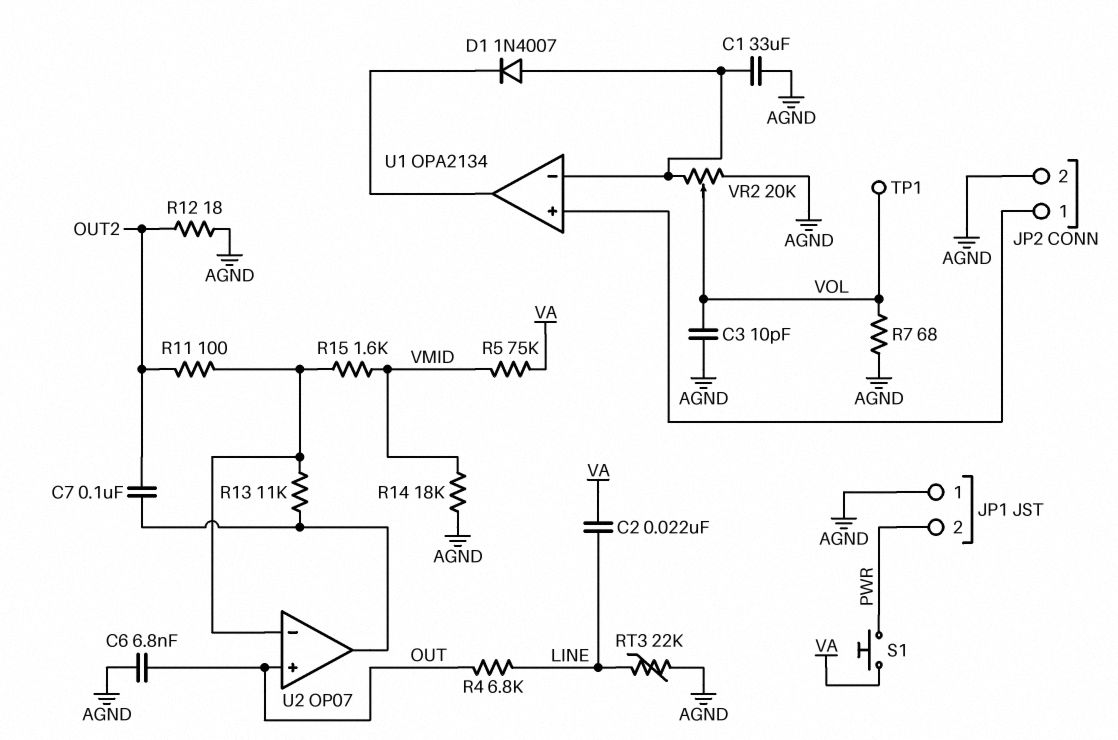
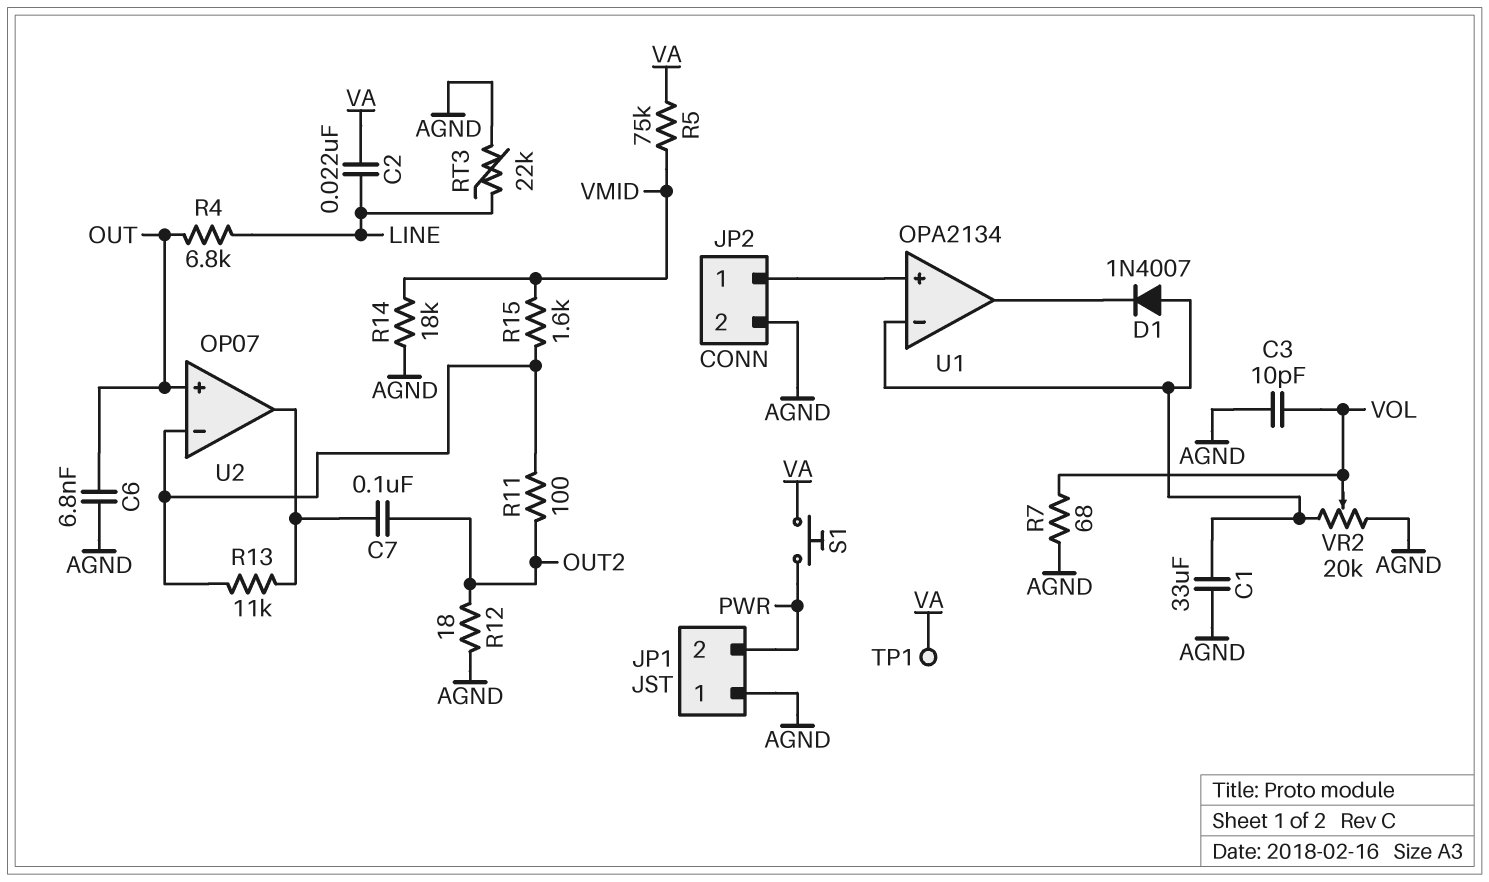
TP1: test point (VOL) -> test point (VA)

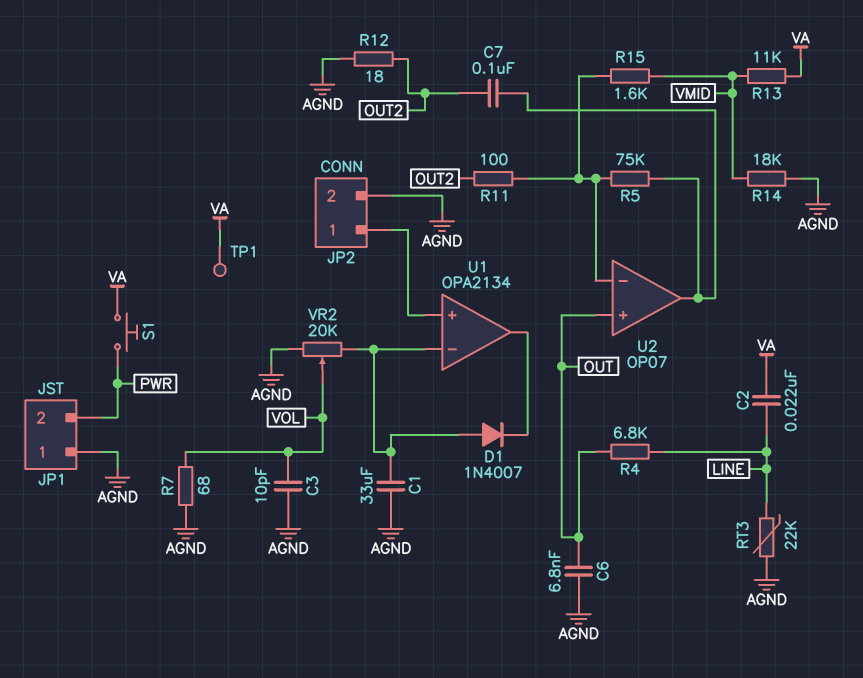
R5: 75k (VA, VMID) -> 75k (U2/in-, U2/out)
R13: 11k (U2/in-, U2/out) -> 11k (VA, VMID)

